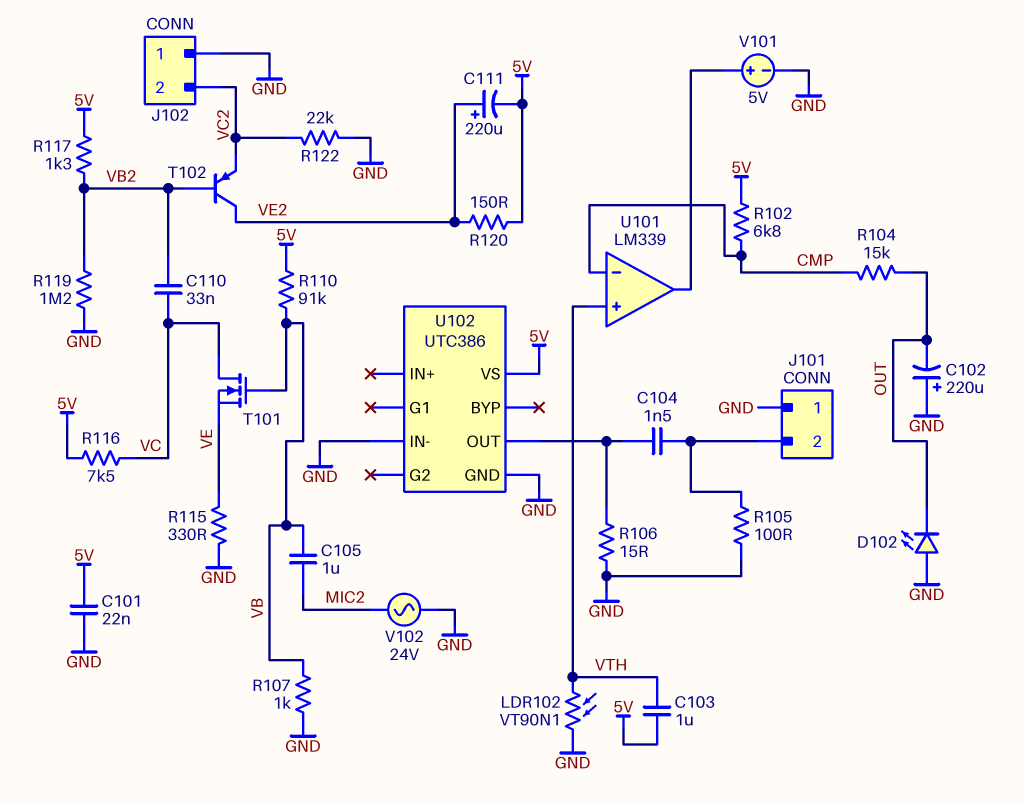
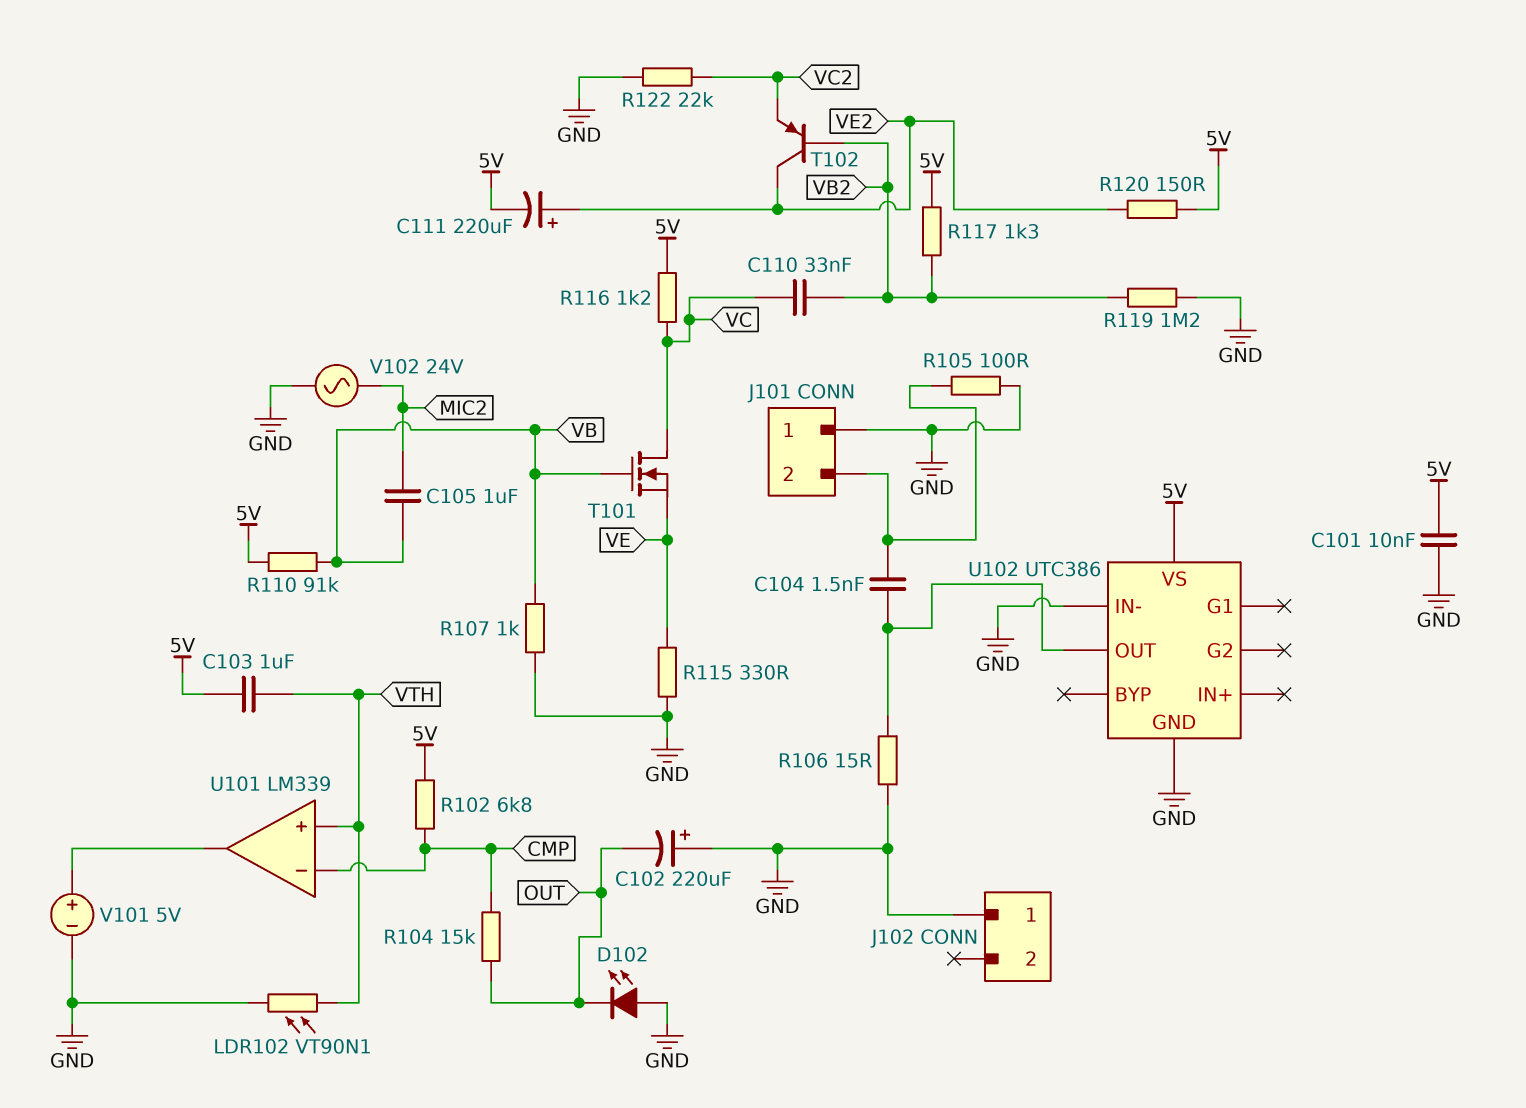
C101: 22nF (5V, GND) -> 10nF (5V, GND)
J102 pin 2: VC2 -> none
R116: 7.5k (5V, VC) -> 1.2k (5V, VC)

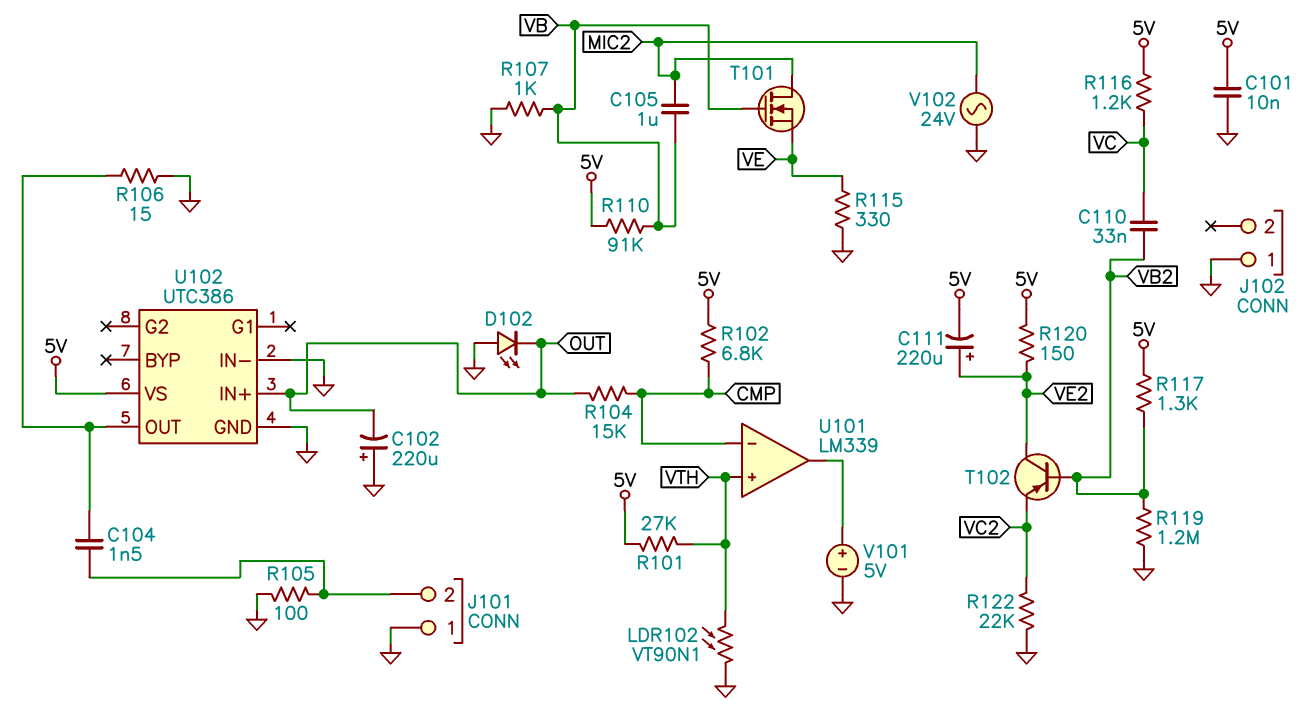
C103: 1uF (5V, VTH) -> none
R101: none -> 27k (5V, VTH)
T101: NMOS (G VB, D VC, S VE) -> NMOS (G VB, D MIC2, S VE)
U102 pin IN+: none -> OUT

